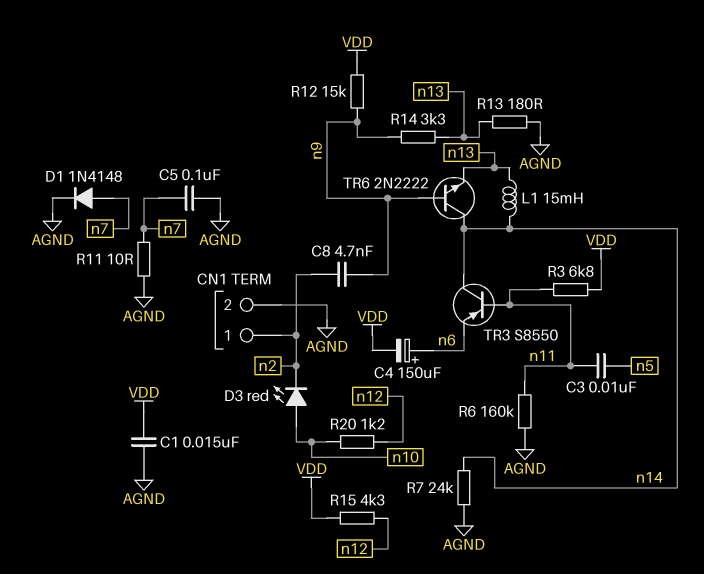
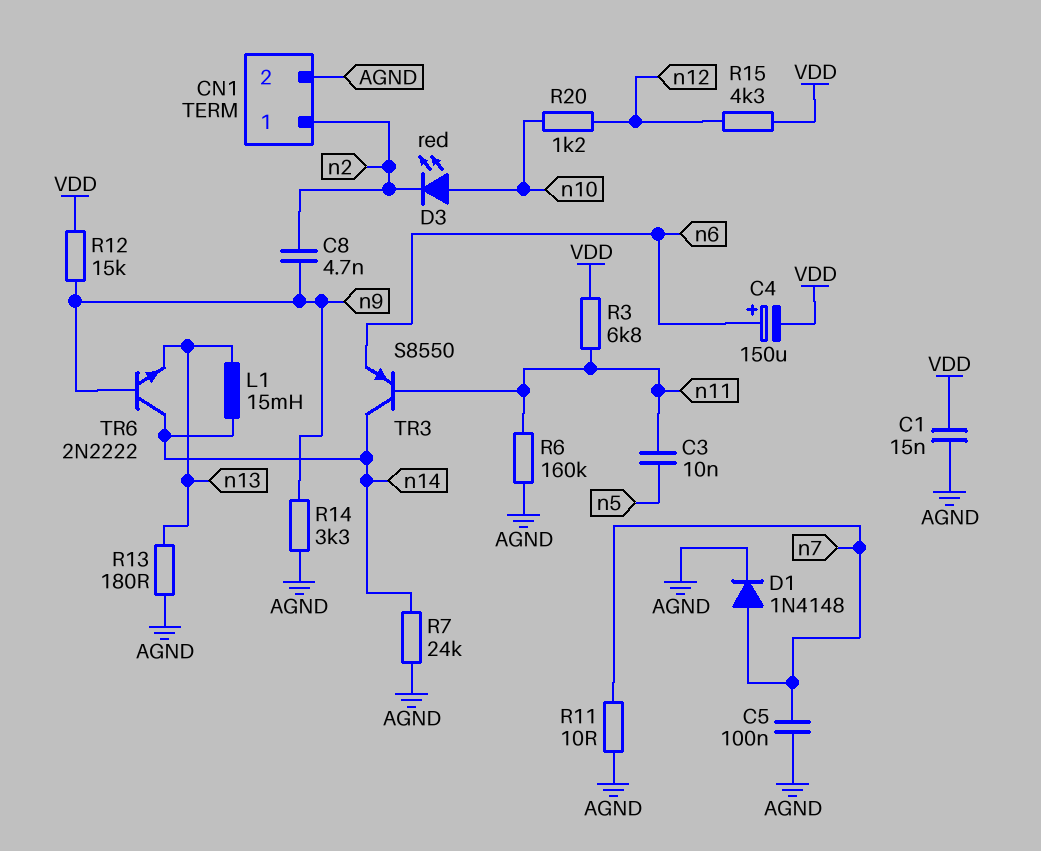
R14: 3.3k (n9, n13) -> 3.3k (AGND, n9)

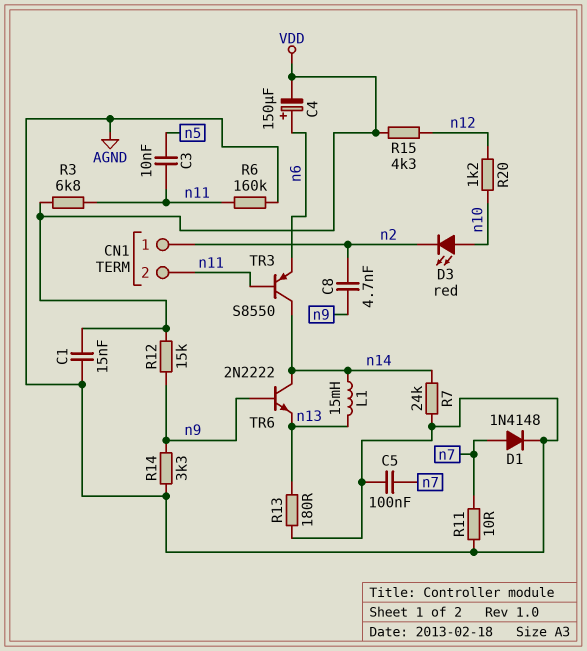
CN1 pin 2: AGND -> n11

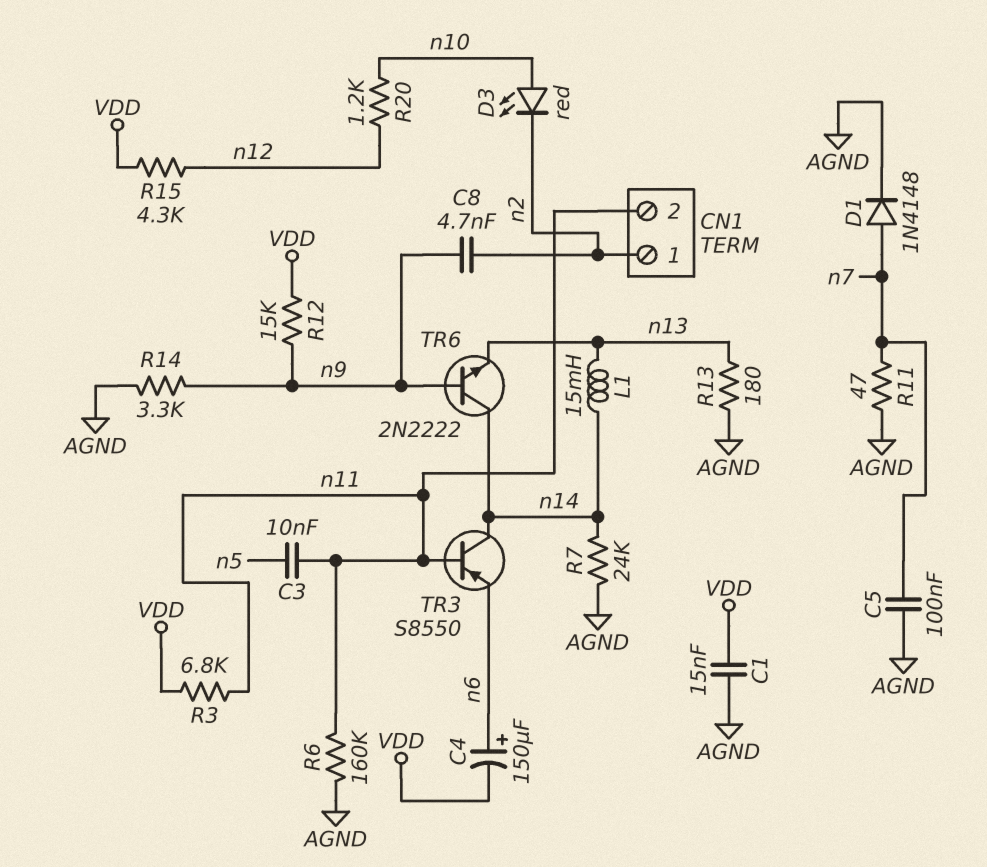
R11: 10 (AGND, n7) -> 47 (AGND, n7)

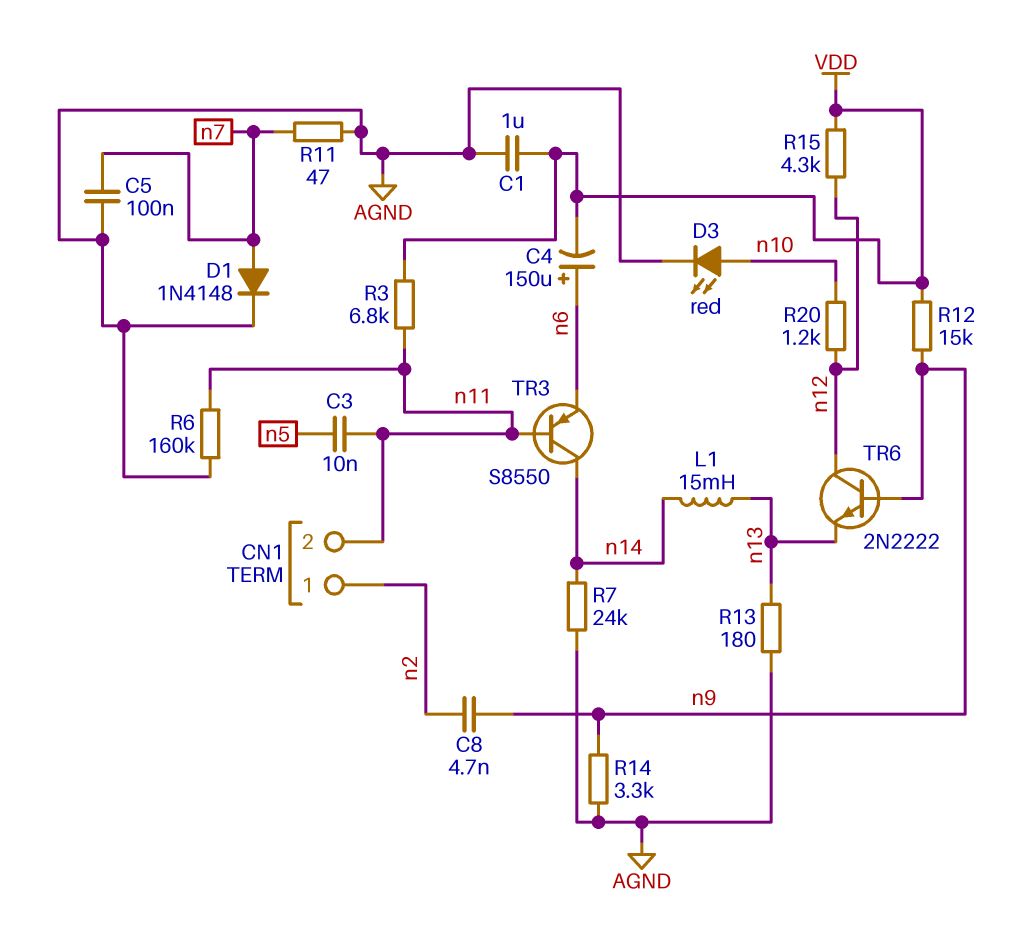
C1: 15nF (AGND, VDD) -> 1uF (AGND, VDD)
D3: LED red (A n10, K n2) -> LED red (A n10, K AGND)
TR6: NPN 2N2222 (B n9, C n14, E n13) -> NPN 2N2222 (B n9, C n12, E n13)

